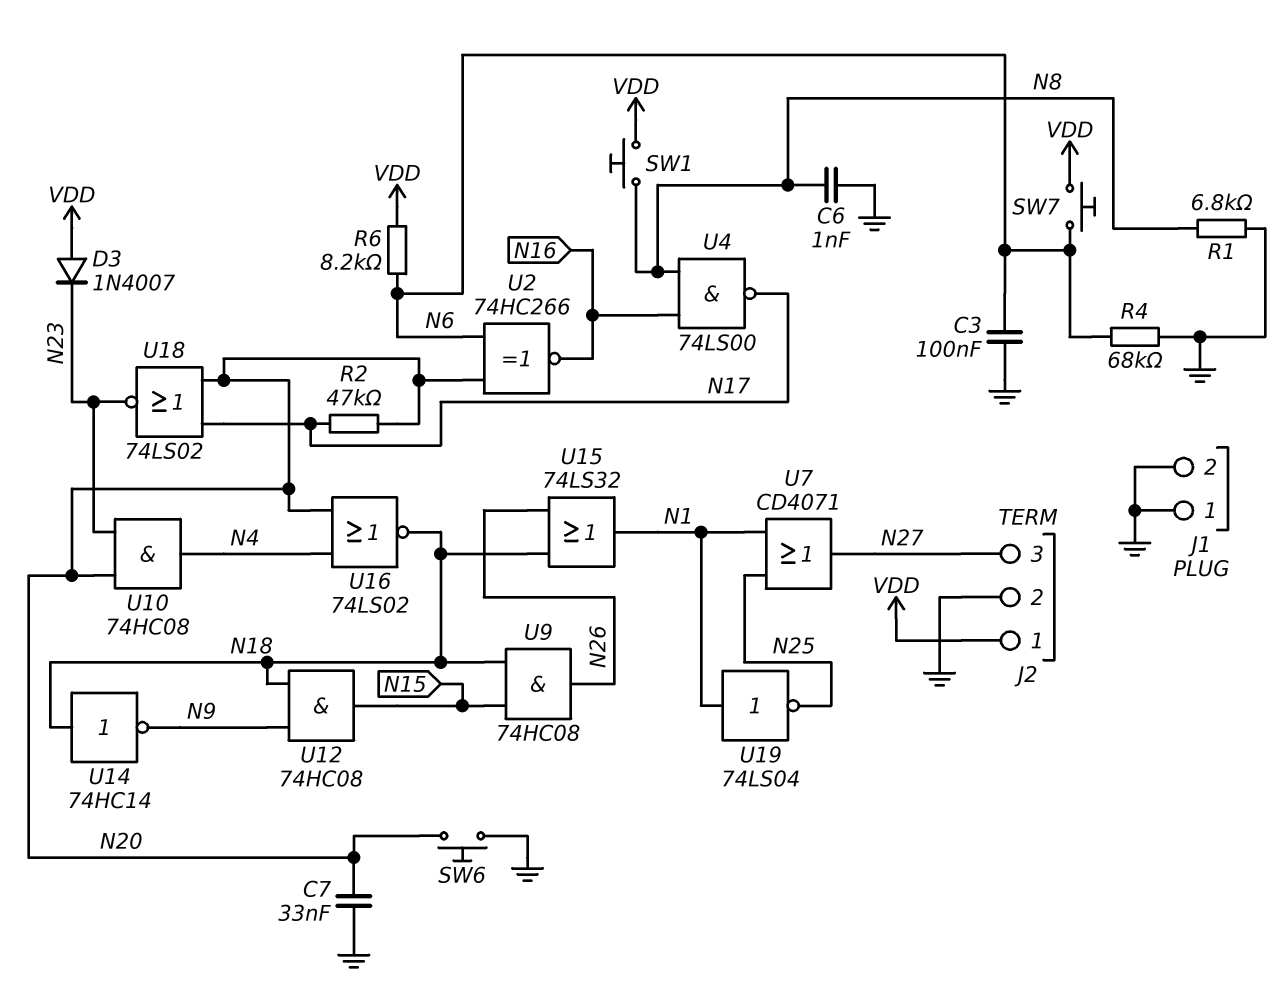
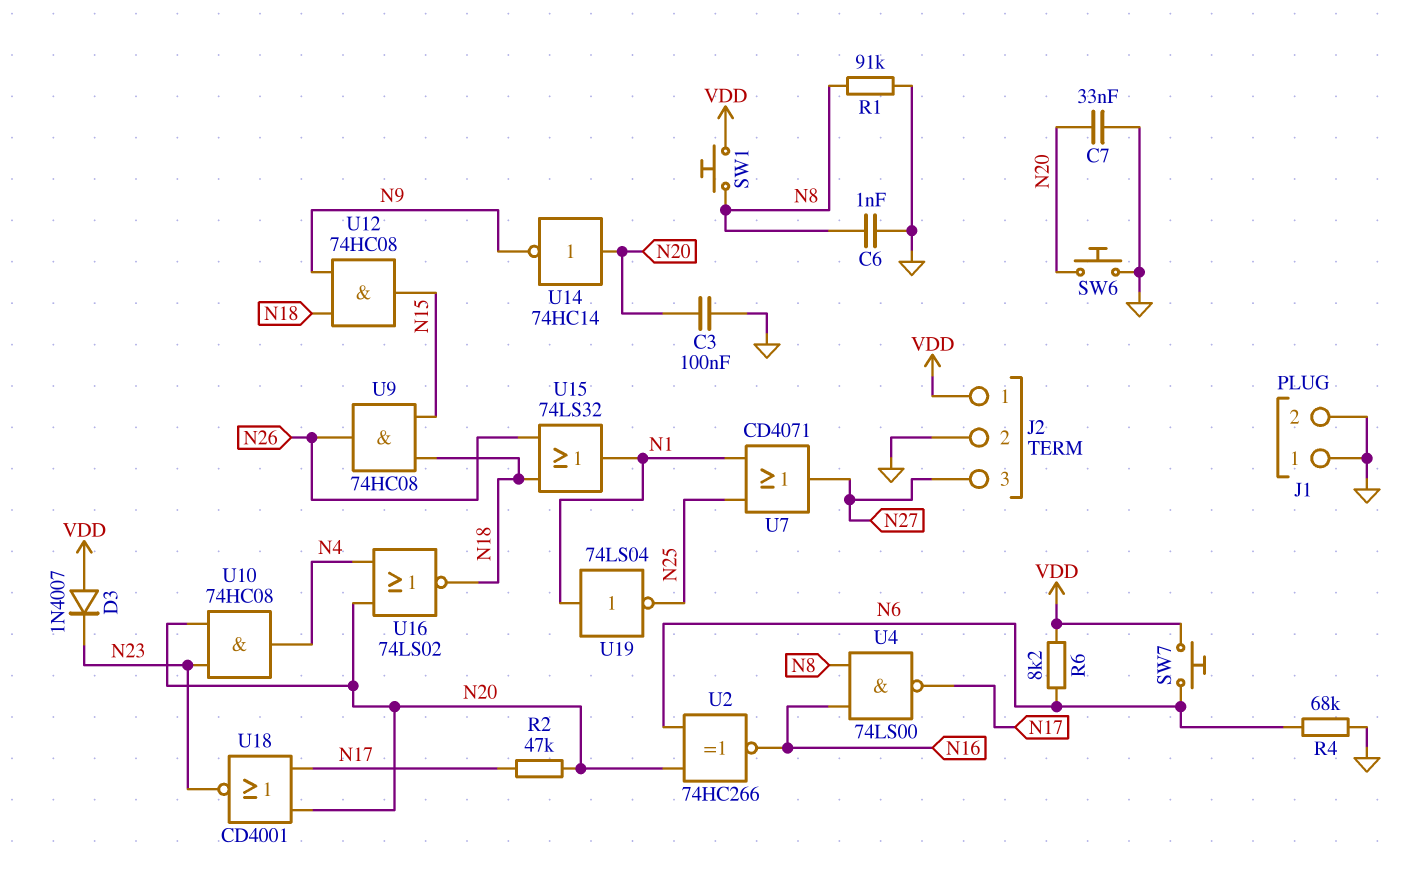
C3: 100nF (GND, N6) -> 100nF (GND, N20)
R1: 6.8k (GND, N8) -> 91k (GND, N8)
U14: NOT 74HC14 (in N18, out N9) -> NOT 74HC14 (in N20, out N9)
U18: NOR 74LS02 (in N17, in N20, out N23) -> NOR CD4001 (in N17, in N20, out N23)

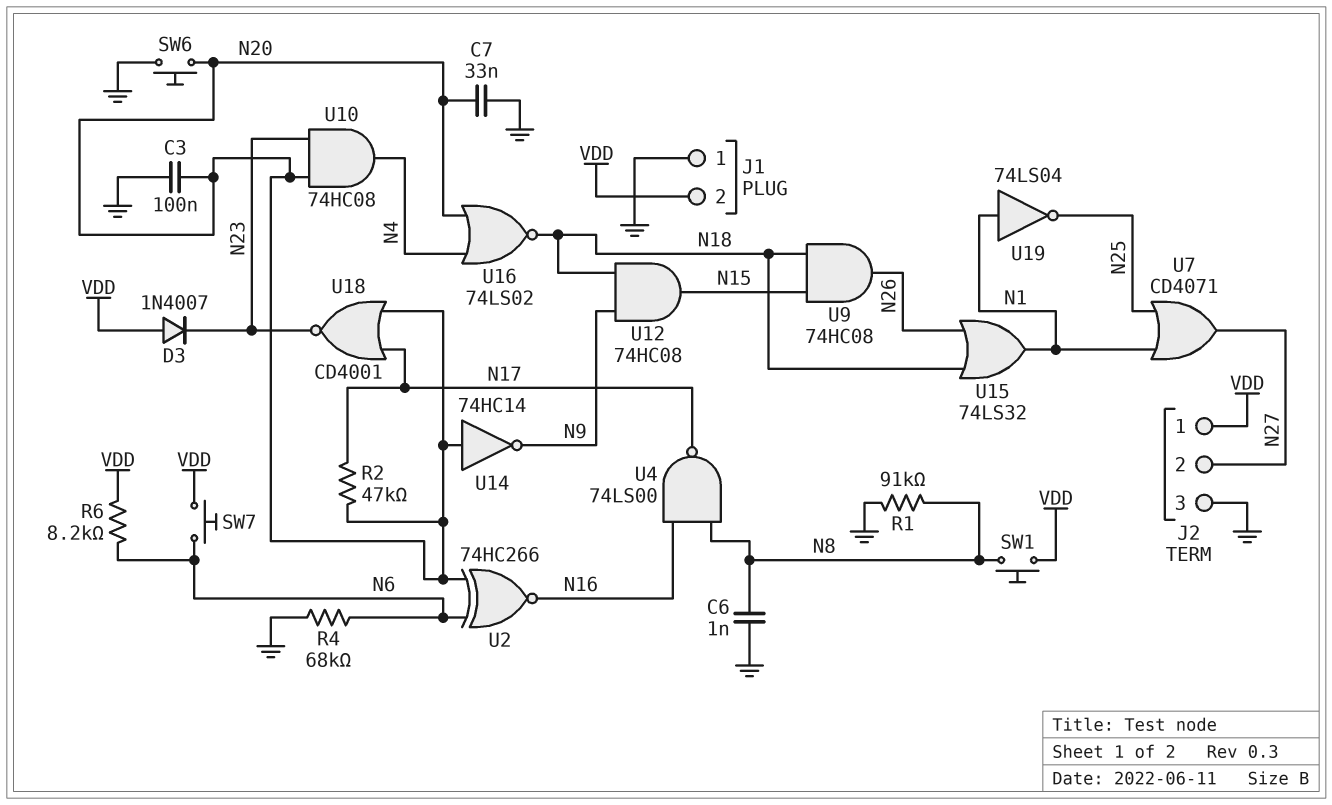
J1 pin 2: GND -> VDD
J2 pin 2: GND -> N27
J2 pin 3: N27 -> GND

